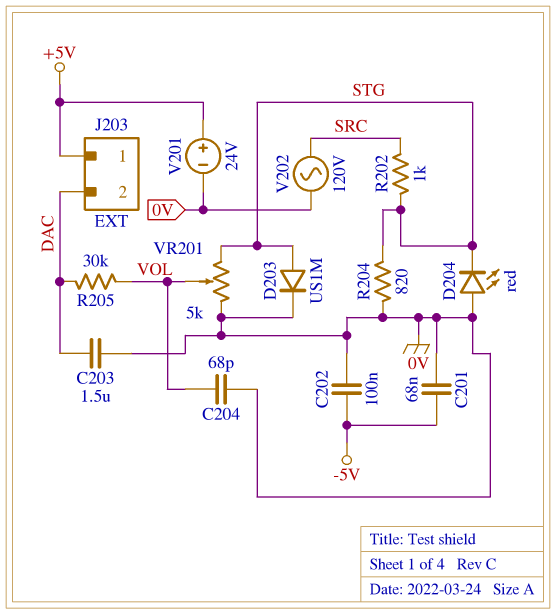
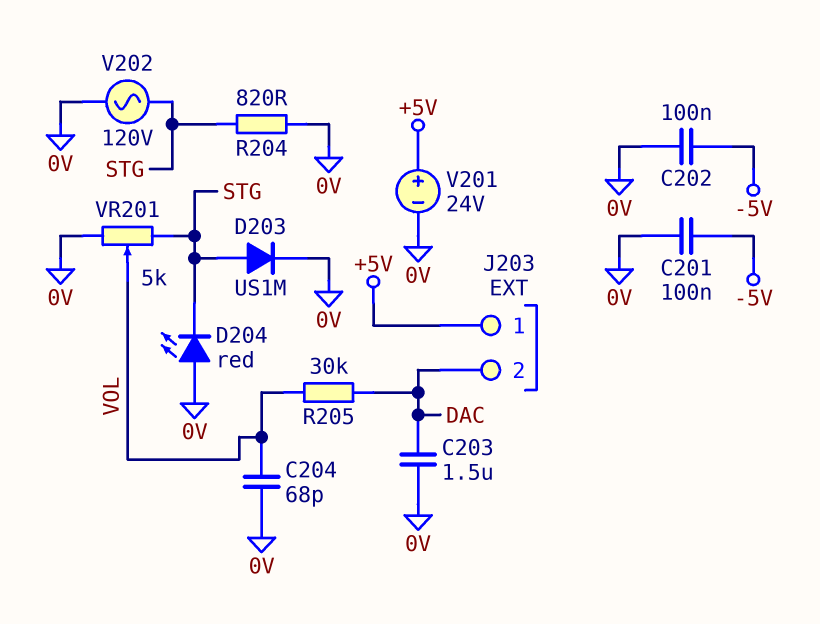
C201: 68nF (-5V, 0V) -> 100nF (-5V, 0V)
R202: 1k (SRC, STG) -> none
V202: AC 120V (0V, SRC) -> AC 120V (0V, STG)

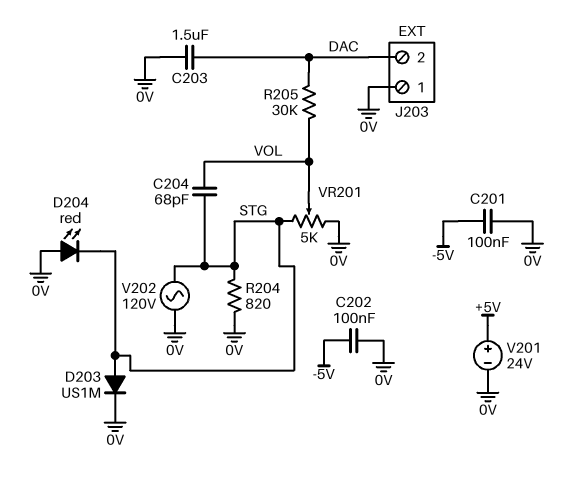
C204: 68pF (0V, VOL) -> 68pF (STG, VOL)
J203 pin 1: +5V -> 0V

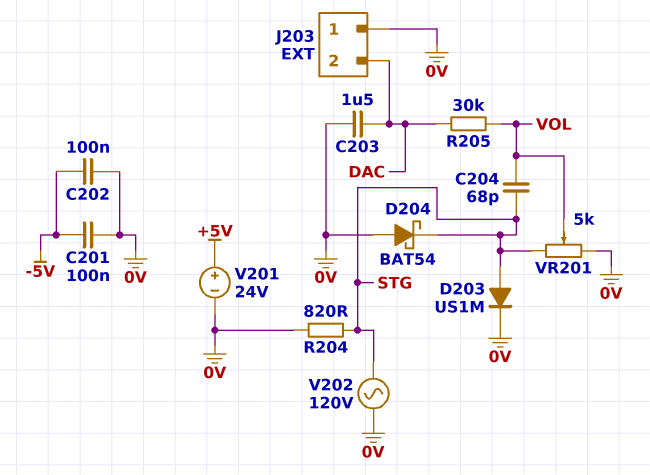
D204: LED red (A 0V, K STG) -> schottky BAT54 (A 0V, K STG)

